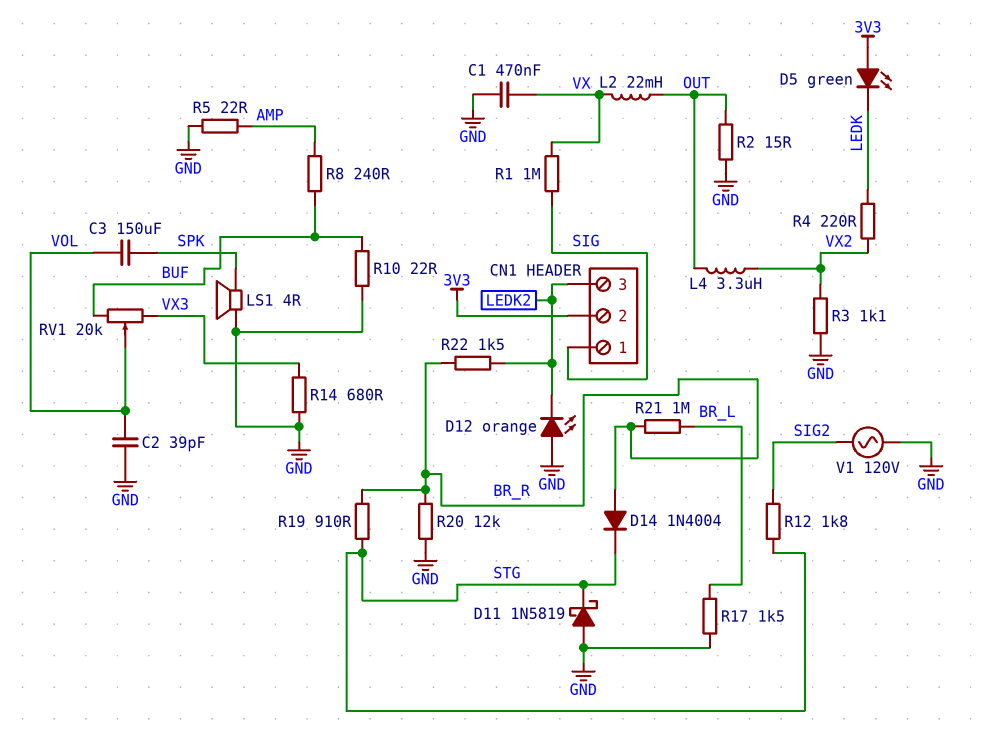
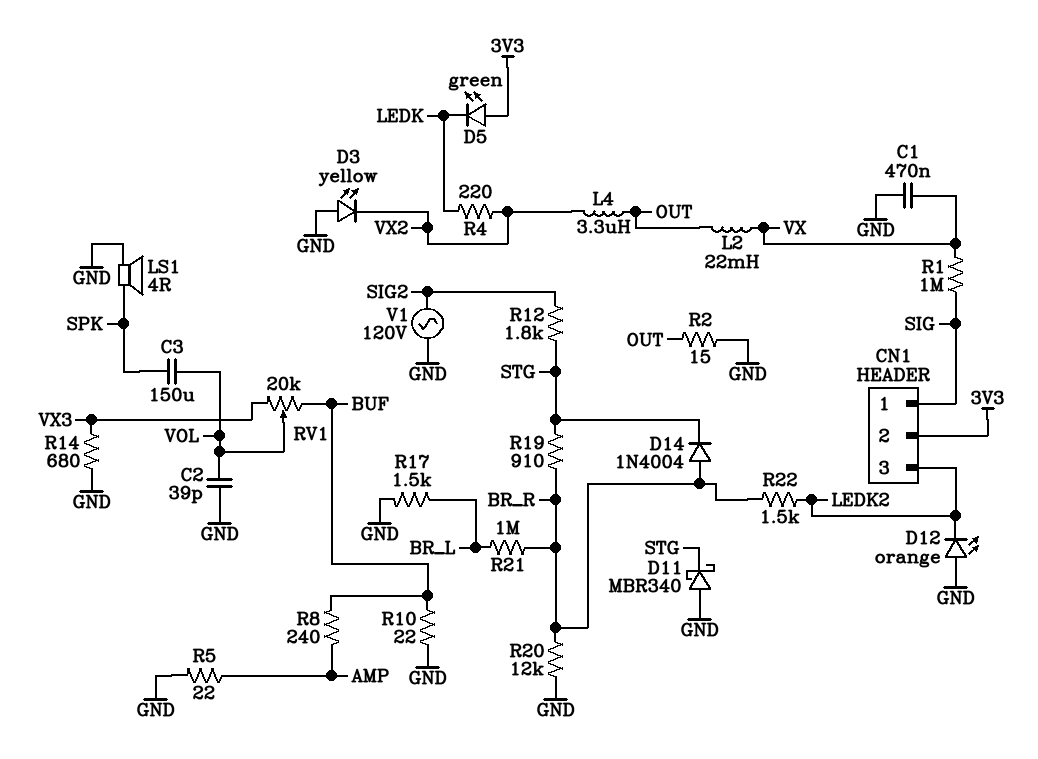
D3: none -> LED yellow (A GND, K VX2)
D11: schottky 1N5819 (A GND, K STG) -> schottky MBR340 (A GND, K STG)
R3: 1.1k (GND, VX2) -> none

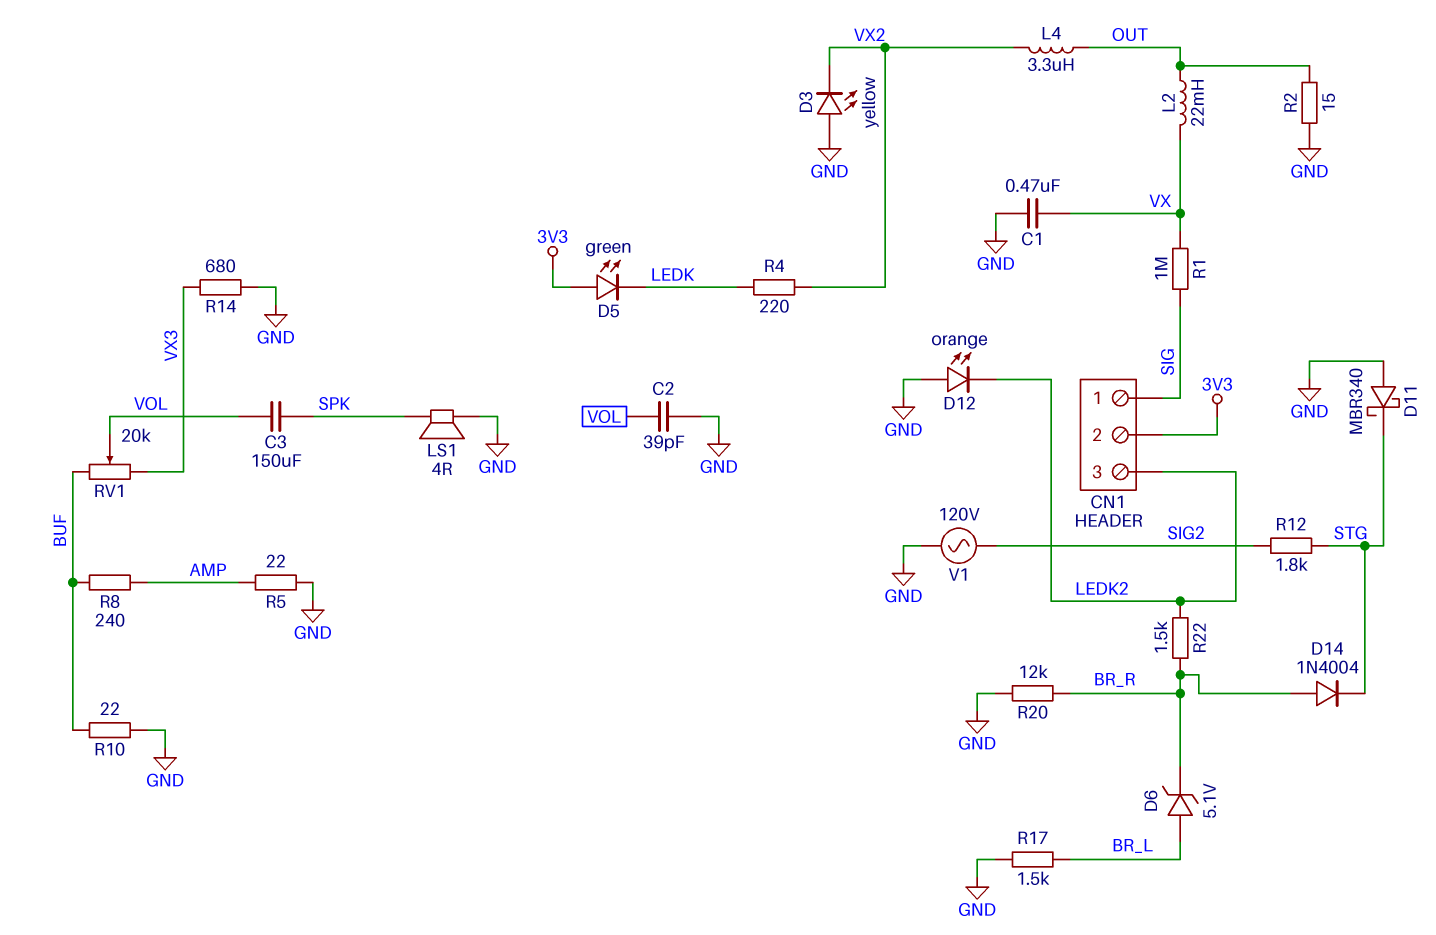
D6: none -> zener 5.1V (A BR_L, K BR_R)
R19: 910 (BR_R, STG) -> none
R21: 1M (BR_L, BR_R) -> none

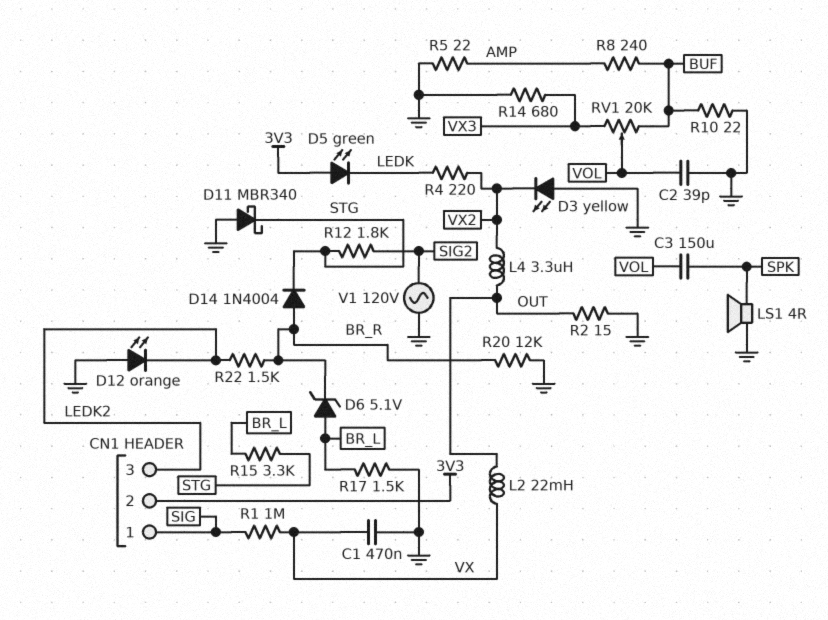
R15: none -> 3.3k (BR_L, STG)

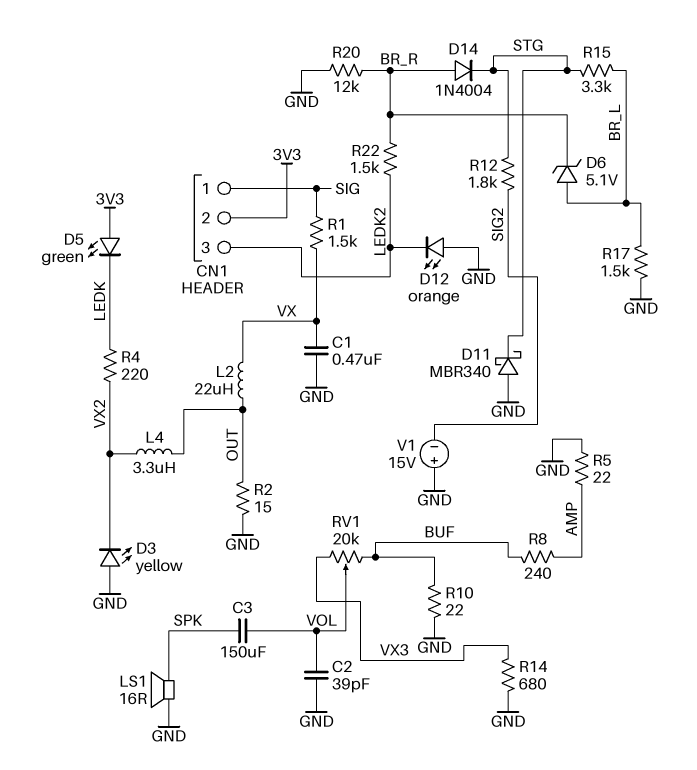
L2: 22mH (OUT, VX) -> 22uH (OUT, VX)
LS1: speaker 4R (GND, SPK) -> speaker 16R (GND, SPK)
R1: 1M (SIG, VX) -> 1.5k (SIG, VX)
V1: AC 120V (GND, SIG2) -> 15V (plus GND, minus SIG2)

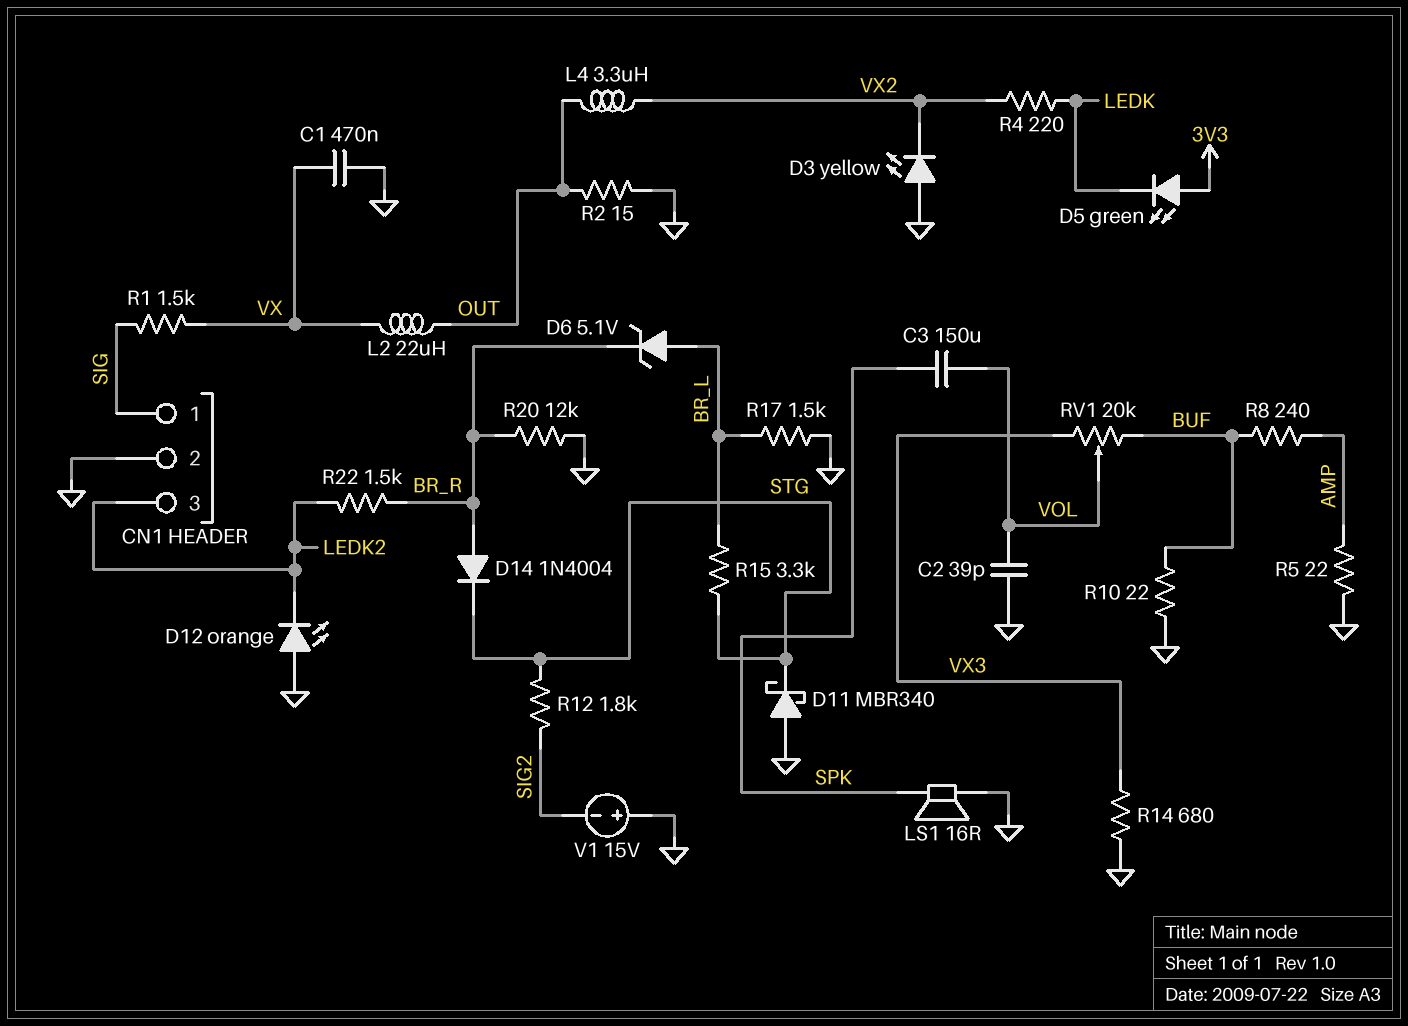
CN1 pin 2: 3V3 -> GND

